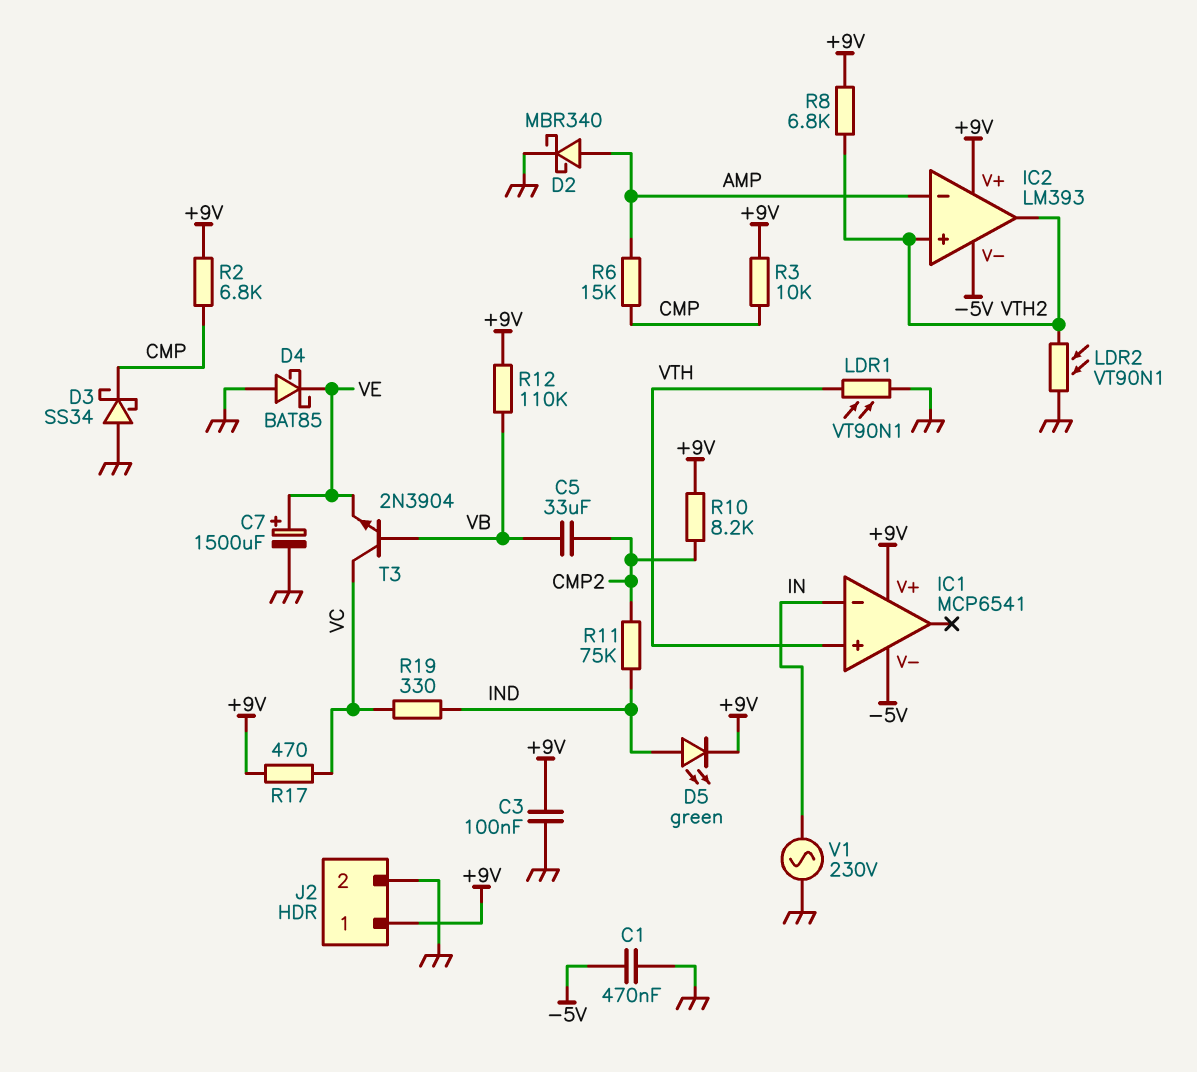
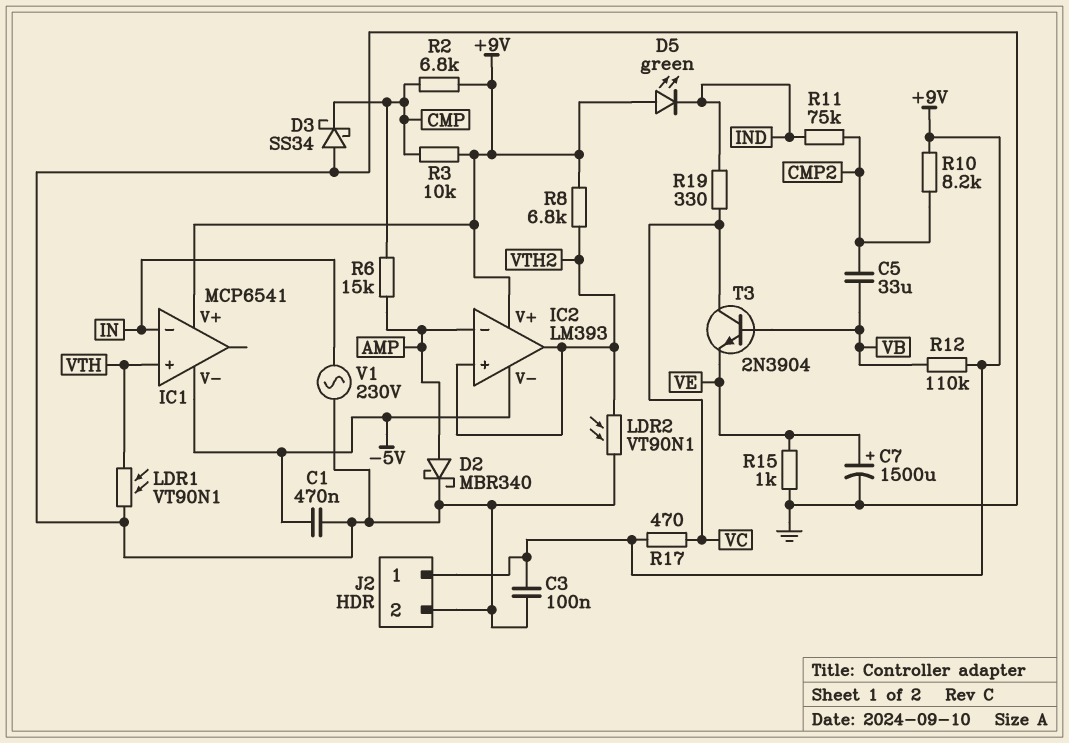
D4: schottky BAT85 (A GND, K VE) -> none
D5: LED green (A IND, K +9V) -> LED green (A +9V, K IND)
R15: none -> 1k (GND, VE)

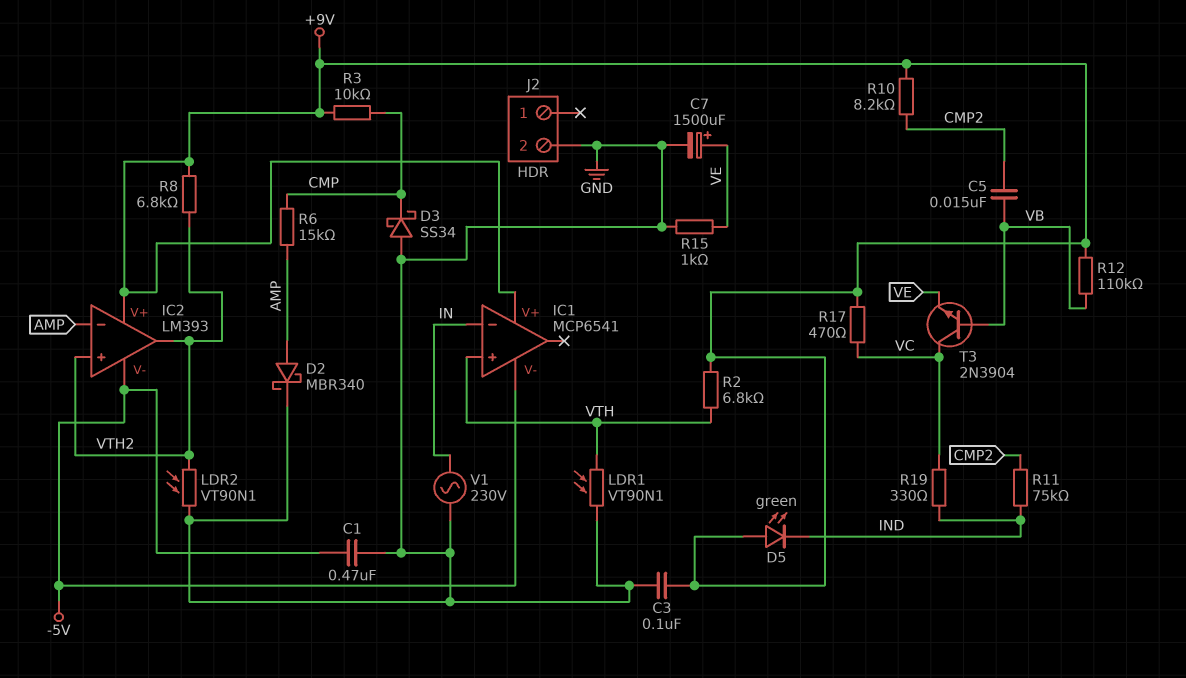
C5: 33uF (CMP2, VB) -> 15nF (CMP2, VB)
J2 pin 1: +9V -> none
R2: 6.8k (+9V, CMP) -> 6.8k (+9V, VTH)

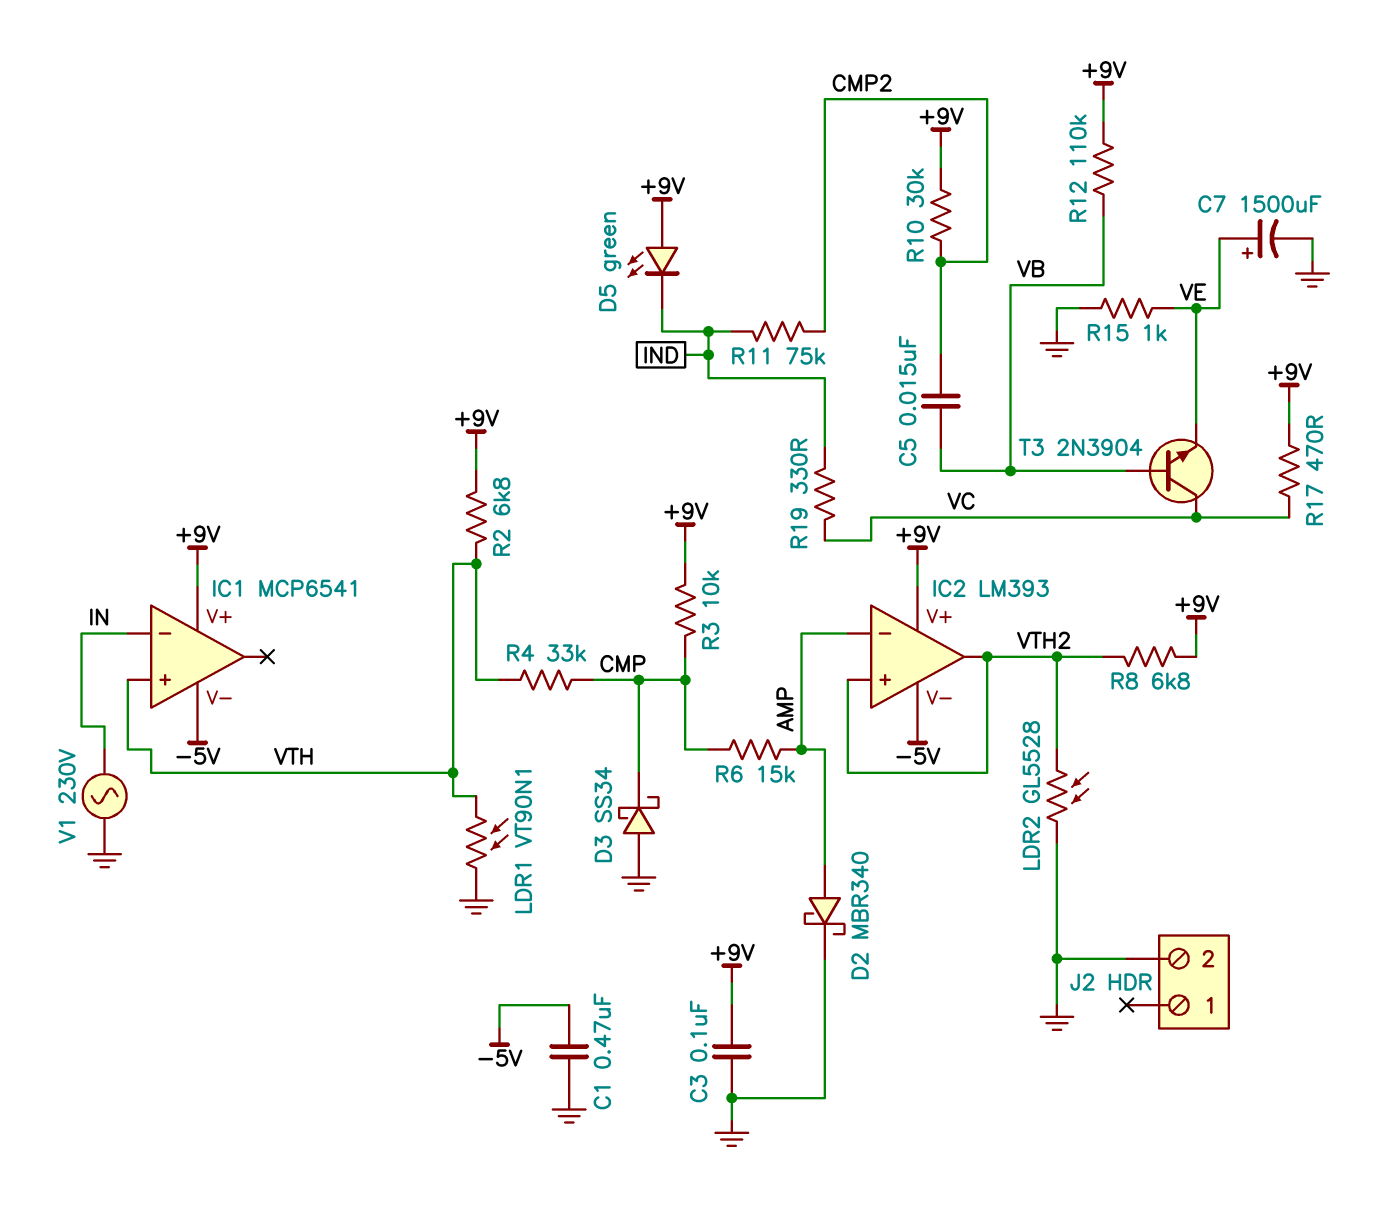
LDR2: VT90N1 (GND, VTH2) -> GL5528 (GND, VTH2)
R4: none -> 33k (CMP, VTH)
R10: 8.2k (+9V, CMP2) -> 30k (+9V, CMP2)

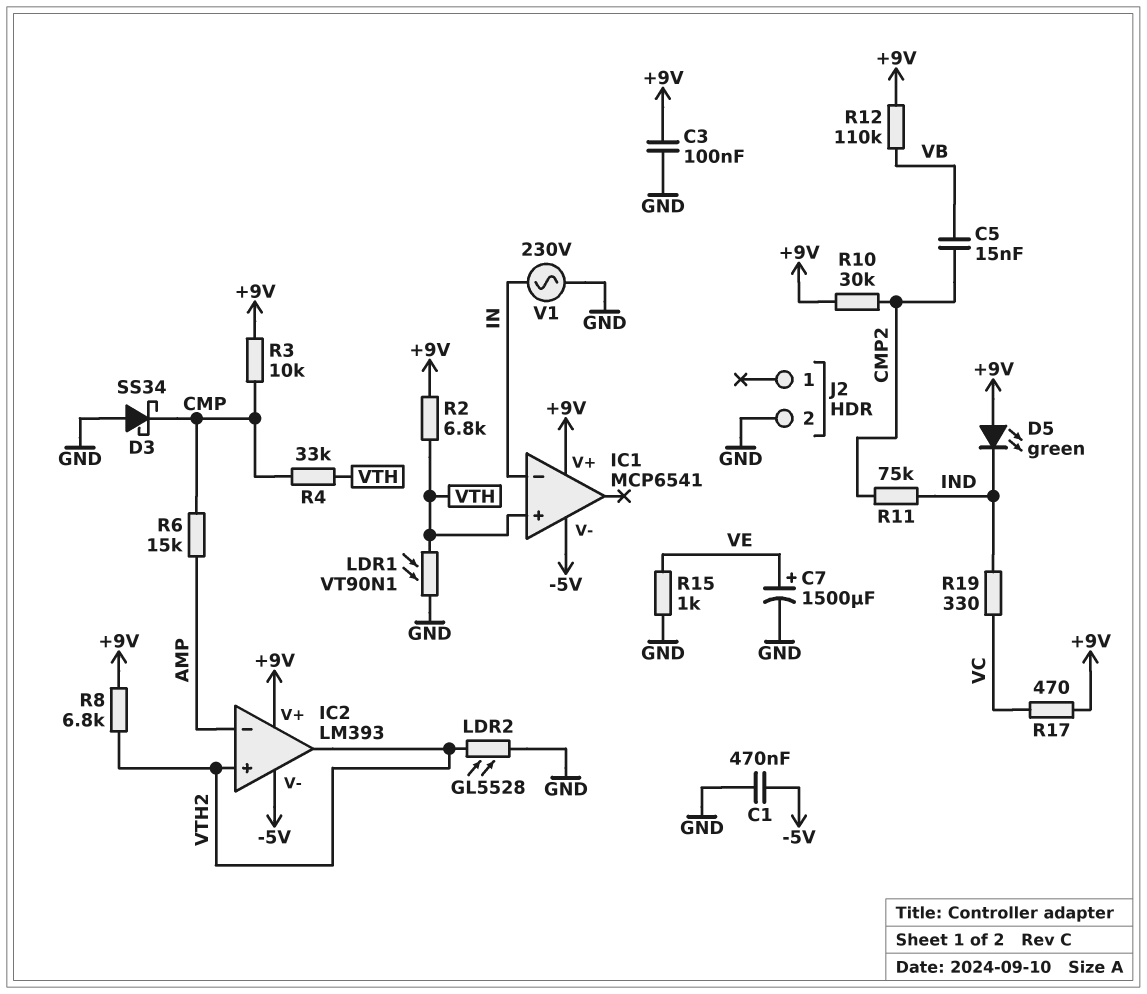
D2: schottky MBR340 (A AMP, K GND) -> none
T3: NPN 2N3904 (B VB, C VC, E VE) -> none

